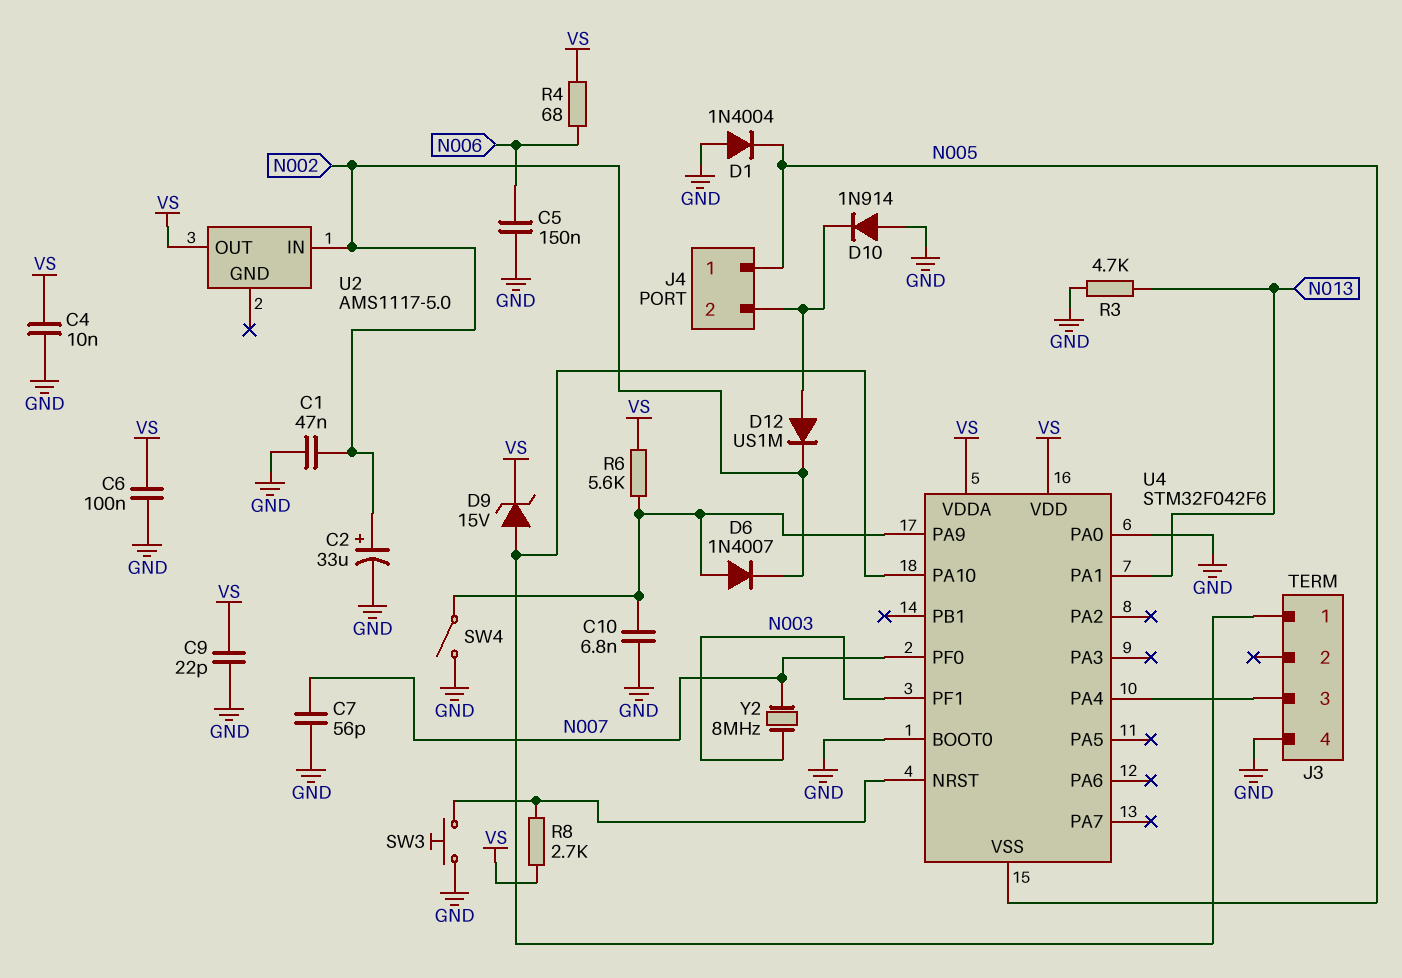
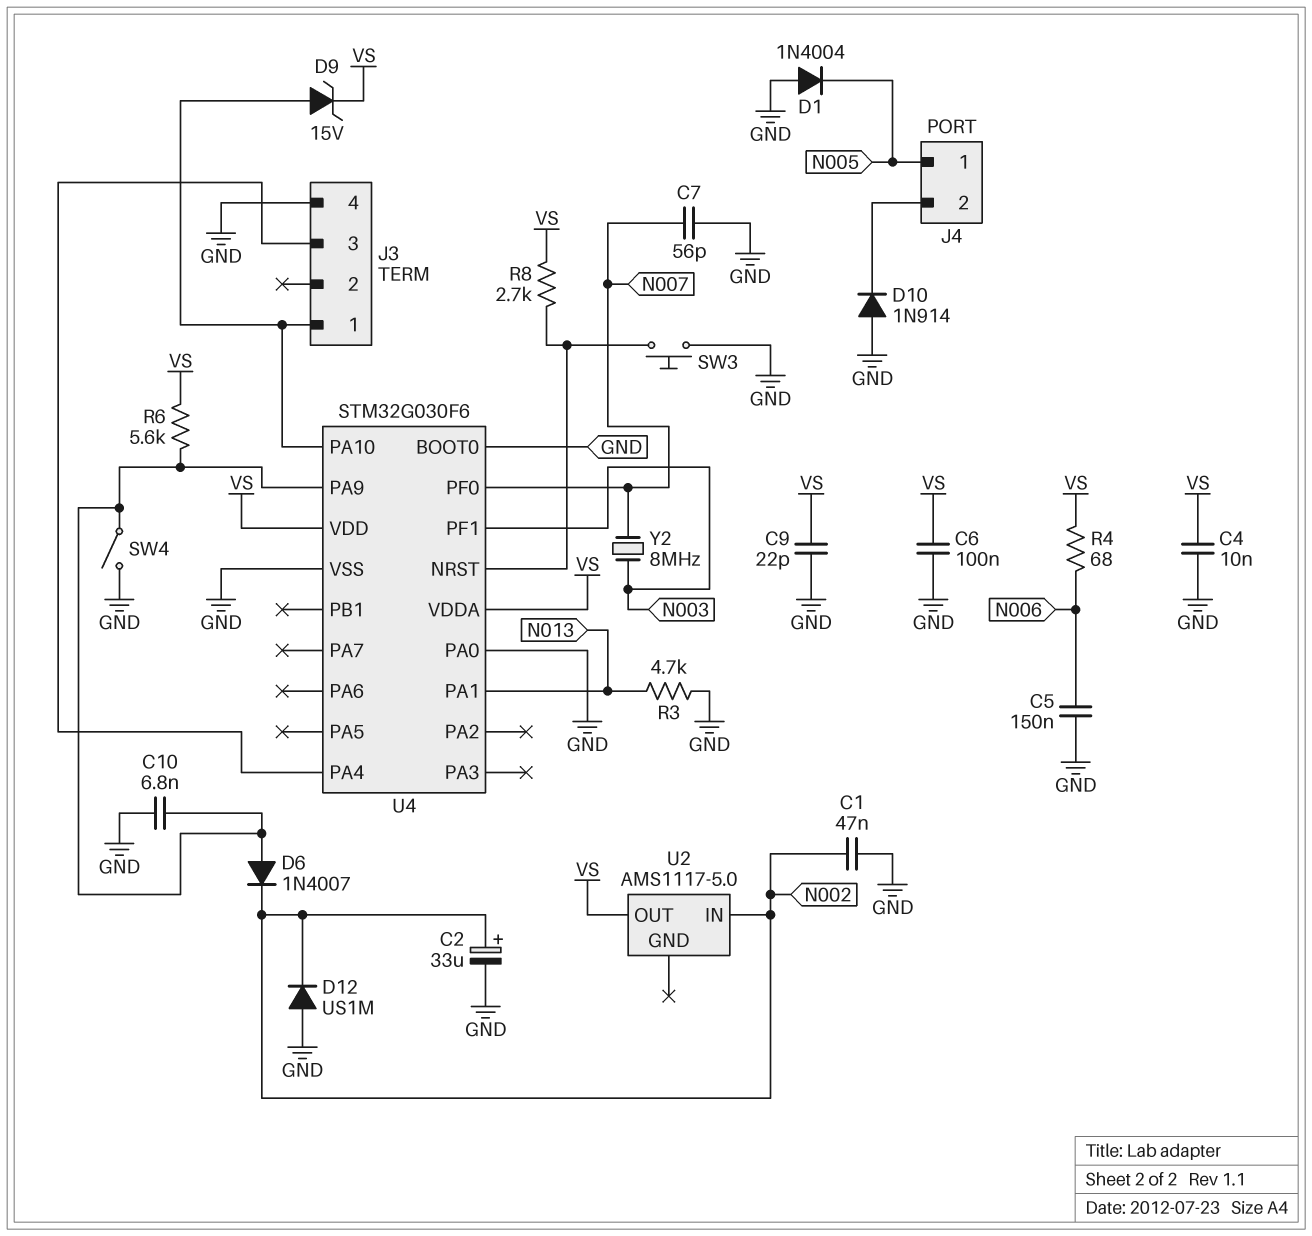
D12: diode US1M (A J4/2, K N002) -> diode US1M (A GND, K N002)
U4: STM32F042F6 -> STM32G030F6
U4 pin VSS: N005 -> GND

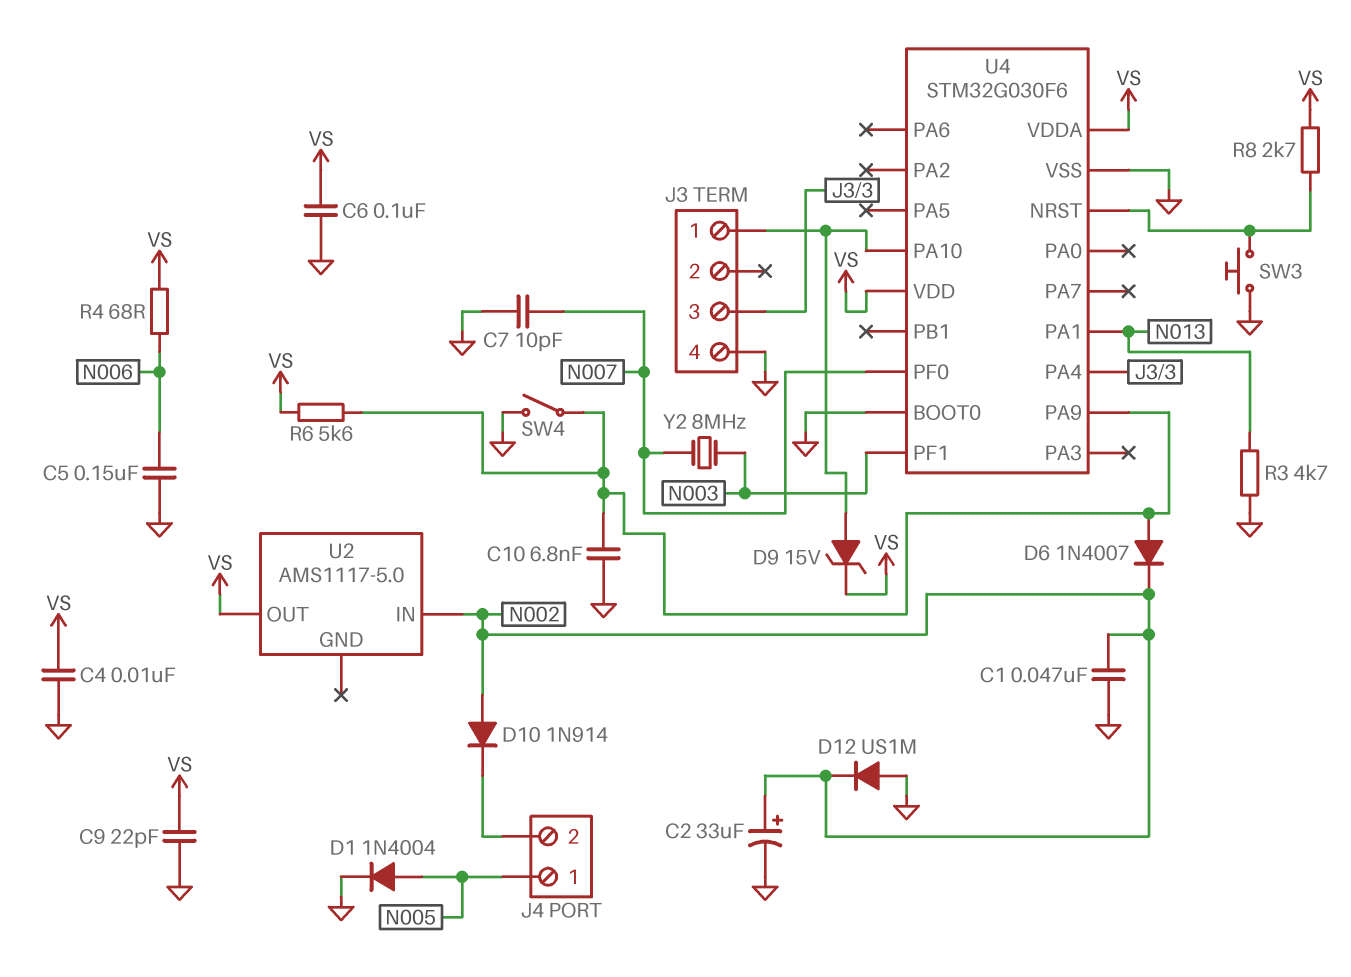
C7: 56pF (GND, N007) -> 10pF (GND, N007)
D1: diode 1N4004 (A GND, K N005) -> diode 1N4004 (A N005, K GND)
D10: diode 1N914 (A GND, K J4/2) -> diode 1N914 (A N002, K J4/2)
U4 pin PA0: GND -> none

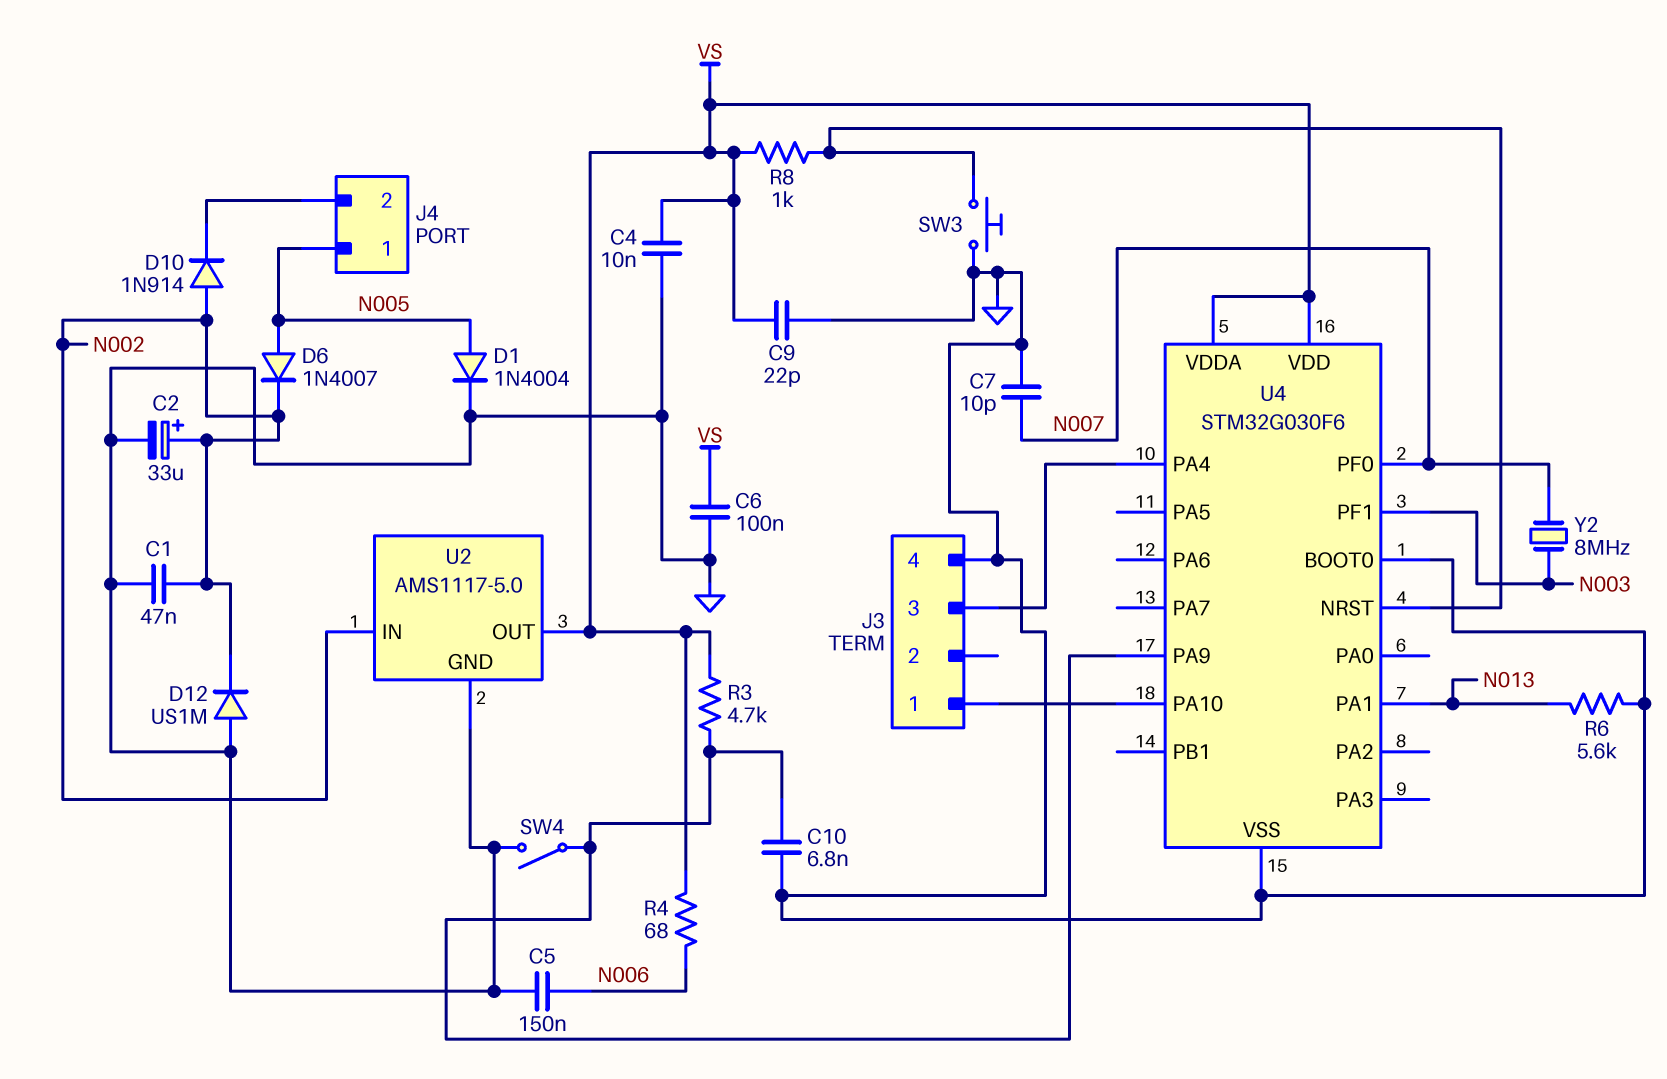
D6: diode 1N4007 (A U4/PA9, K N002) -> diode 1N4007 (A N005, K N002)
D9: zener 15V (A J3/1, K VS) -> none
R3: 4.7k (GND, N013) -> 4.7k (U4/PA9, VS)
R6: 5.6k (U4/PA9, VS) -> 5.6k (GND, N013)
R8: 2.7k (U4/NRST, VS) -> 1k (U4/NRST, VS)
U2 pin GND: none -> GND

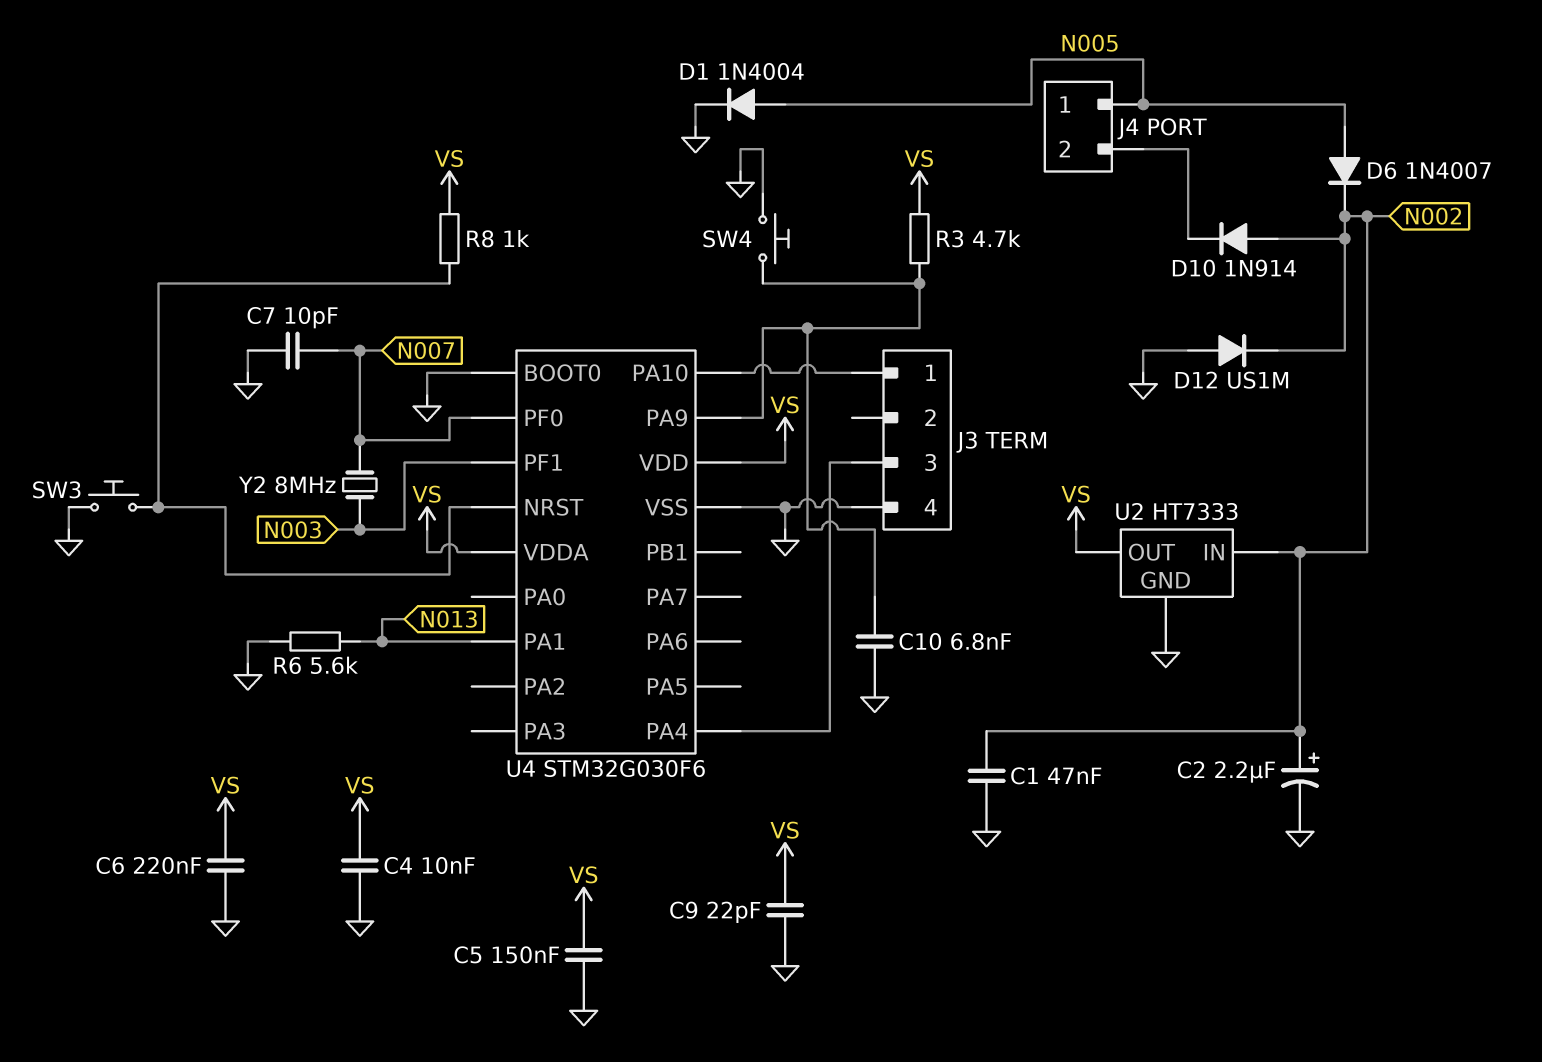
C2: 33uF (plus N002, minus GND) -> 2.2uF (plus N002, minus GND)
C5: 150nF (GND, N006) -> 150nF (GND, VS)
C6: 100nF (GND, VS) -> 220nF (GND, VS)
R4: 68 (N006, VS) -> none
SW4: switch (GND, U4/PA9) -> button (GND, U4/PA9)
U2: AMS1117-5.0 -> HT7333

